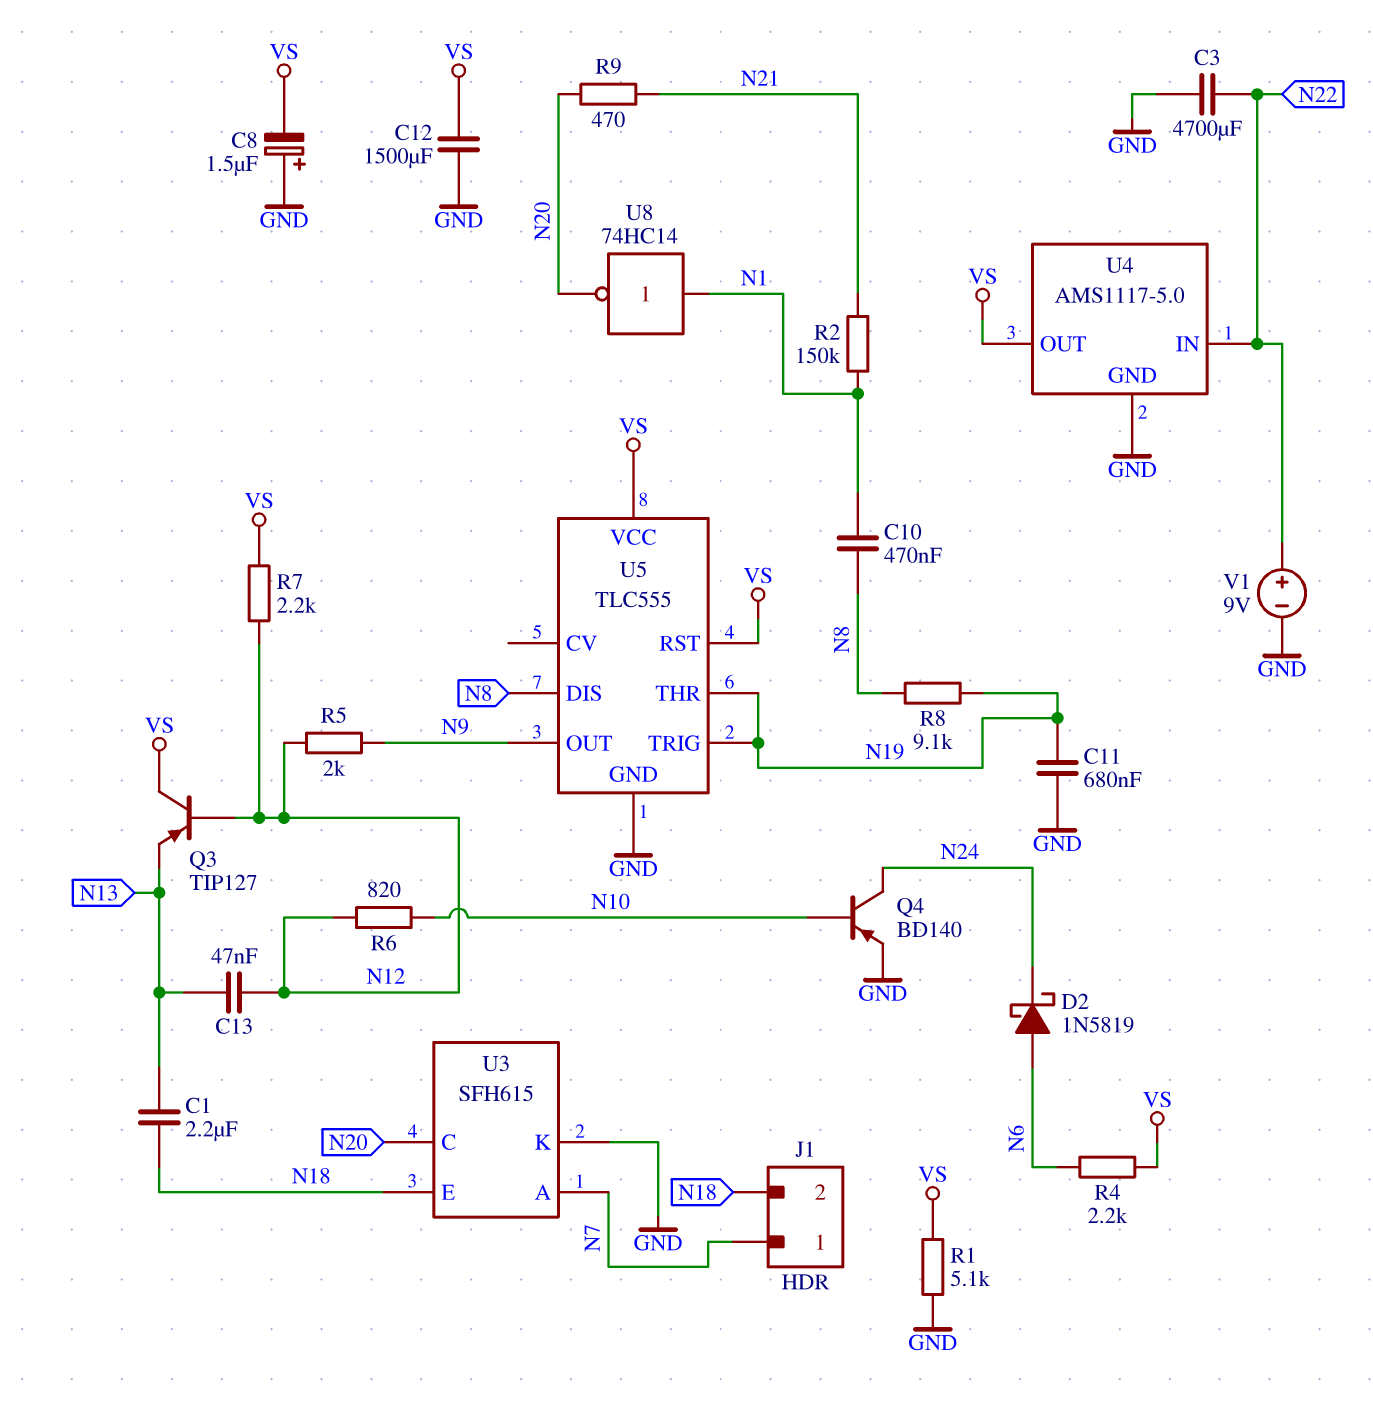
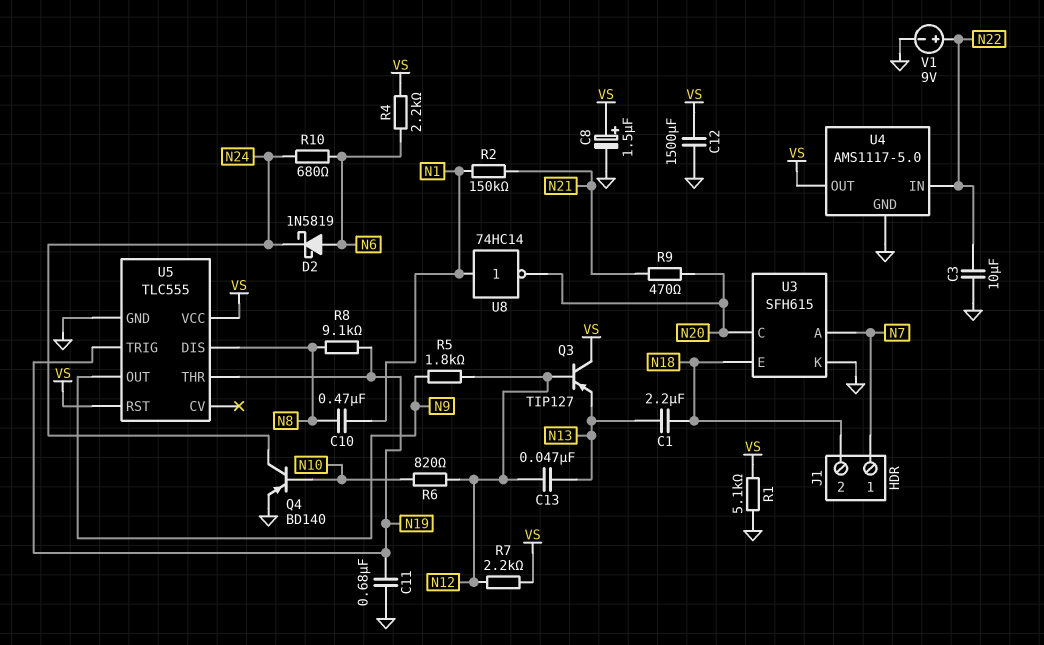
C3: 4700uF (GND, N22) -> 10uF (GND, N22)
C8: 1.5uF (plus GND, minus VS) -> 1.5uF (plus VS, minus GND)
R5: 2k (N9, N12) -> 1.8k (N9, N12)
R10: none -> 680 (N6, N24)

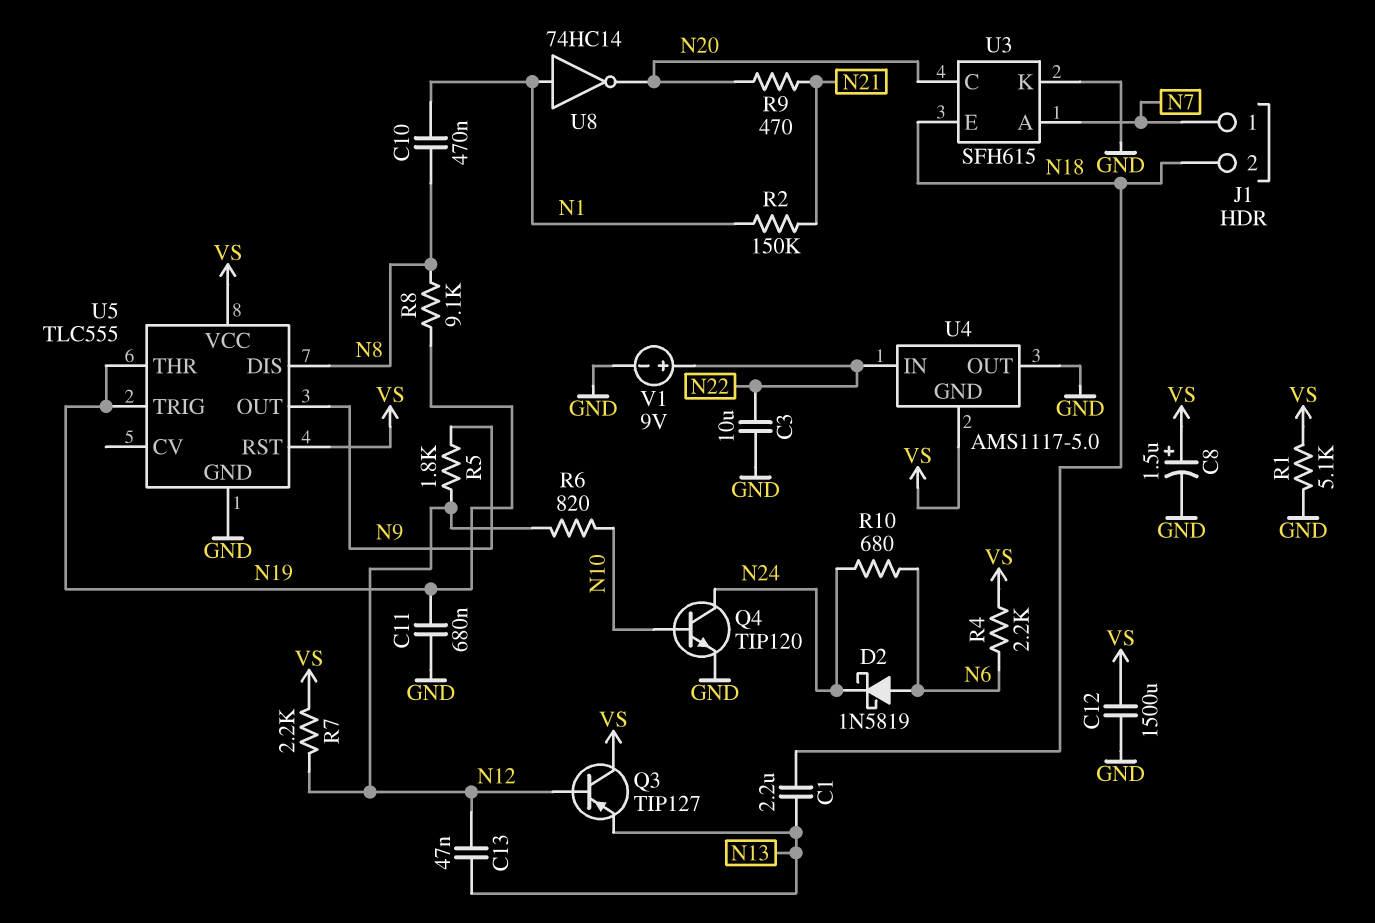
Q4: PNP BD140 (B N10, C N24, E GND) -> NPN TIP120 (B N10, C N24, E GND)
U4 pin GND: GND -> VS
U4 pin OUT: VS -> GND

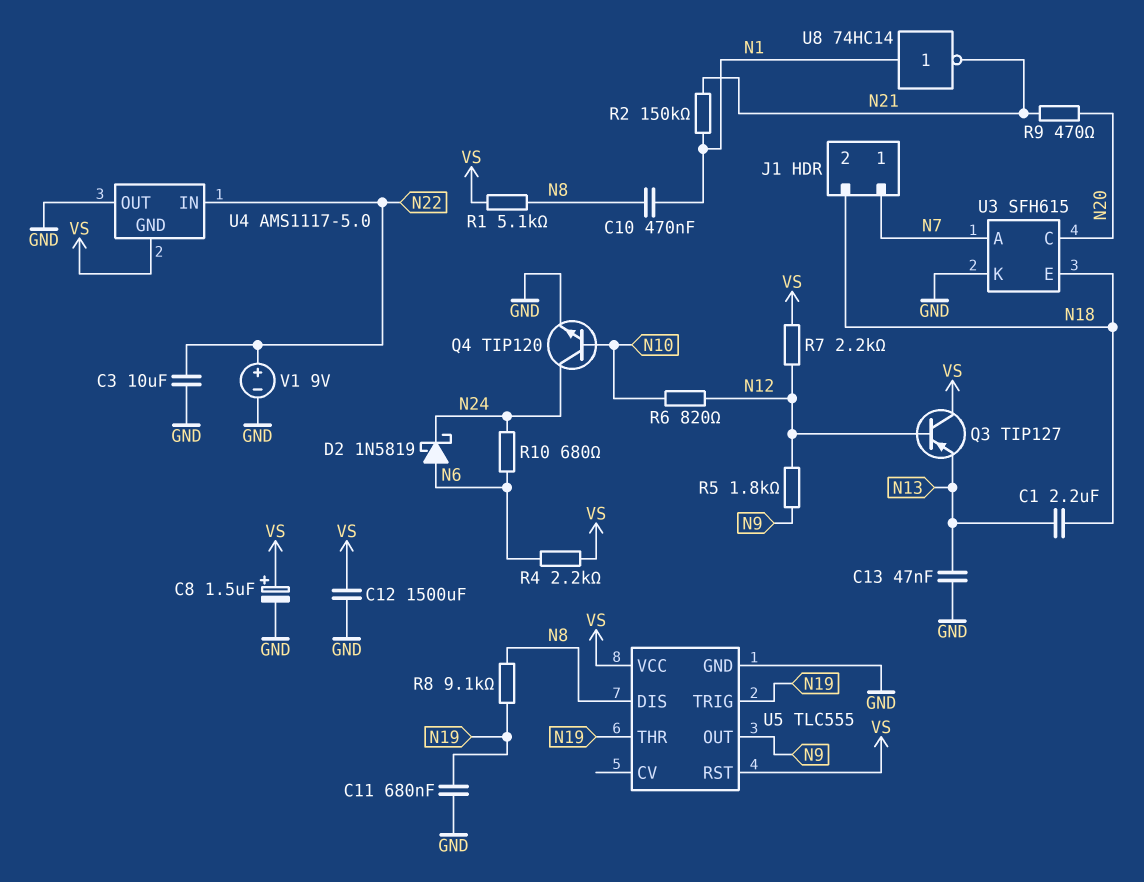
C13: 47nF (N12, N13) -> 47nF (GND, N13)
R1: 5.1k (GND, VS) -> 5.1k (N8, VS)
U8: NOT 74HC14 (in N1, out N20) -> NOT 74HC14 (in N1, out N21)

